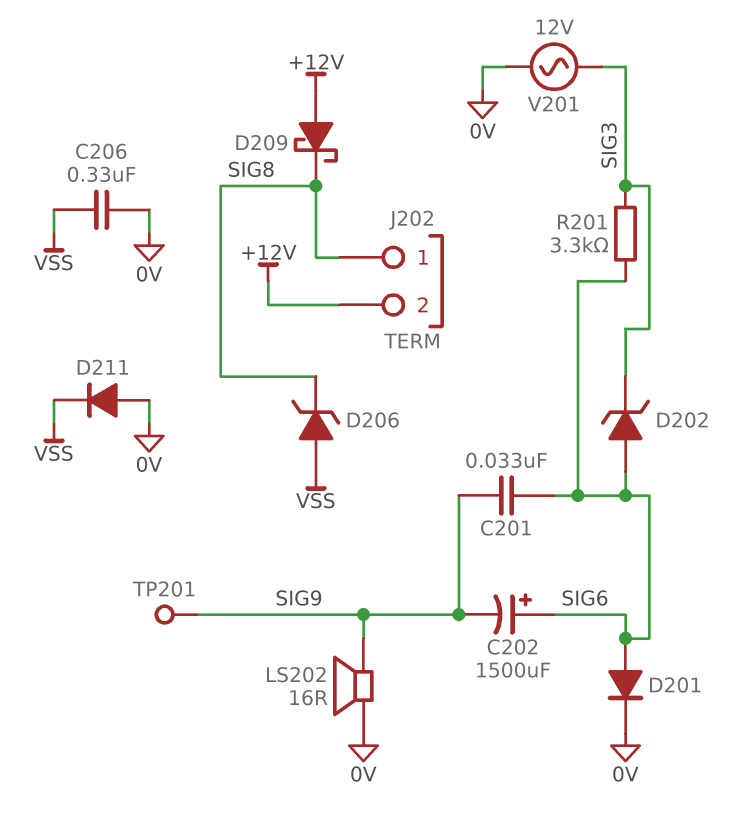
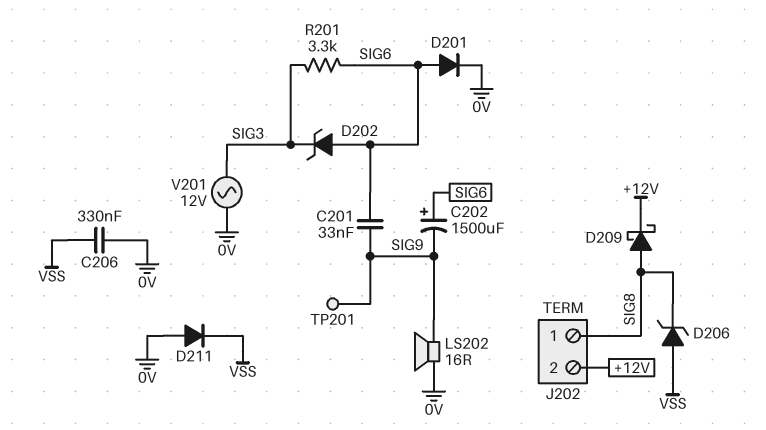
D209: schottky (A +12V, K SIG8) -> schottky (A SIG8, K +12V)

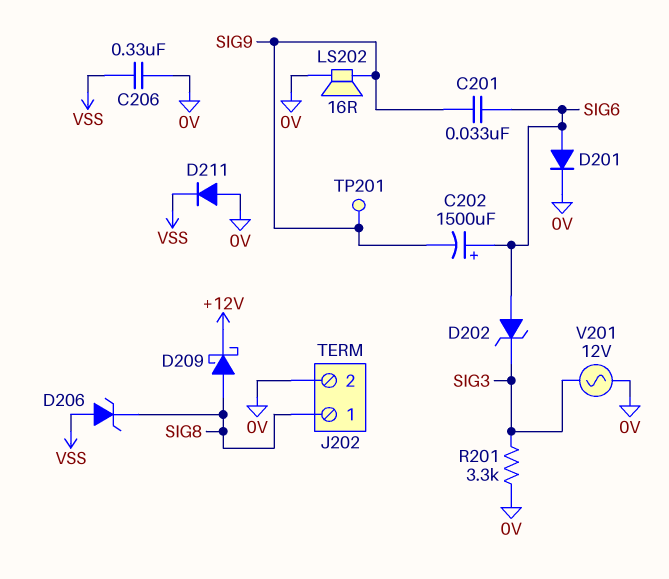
J202 pin 2: +12V -> 0V
R201: 3.3k (SIG3, SIG6) -> 3.3k (0V, SIG3)

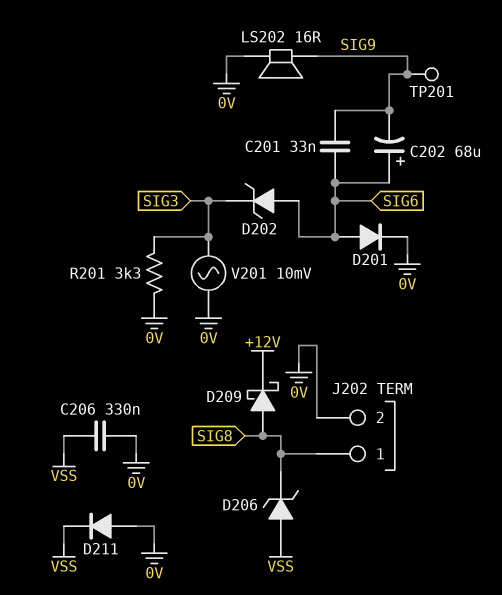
C202: 1500uF (plus SIG6, minus SIG9) -> 68uF (plus SIG6, minus SIG9)
V201: AC 12V (0V, SIG3) -> AC 10mV (0V, SIG3)

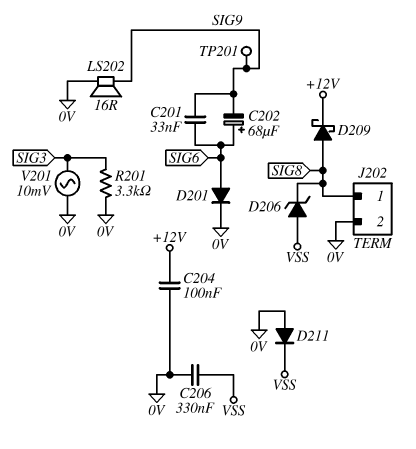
C204: none -> 100nF (+12V, 0V)
D202: zener (A SIG6, K SIG3) -> none

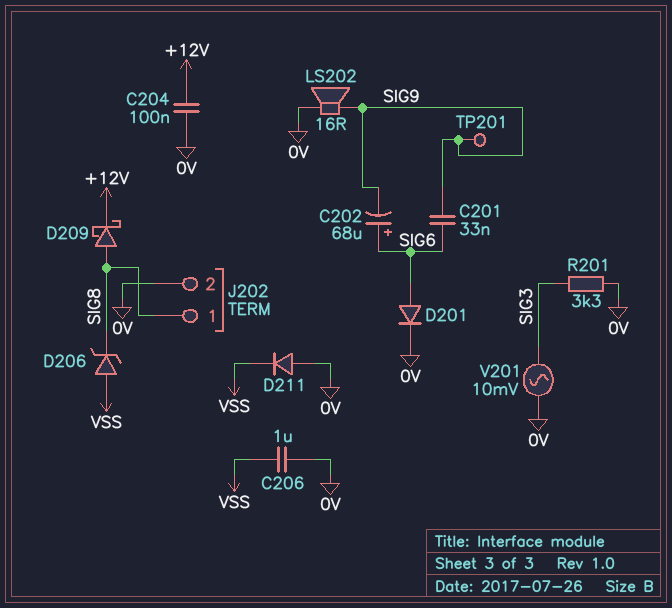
C206: 330nF (0V, VSS) -> 1uF (0V, VSS)

